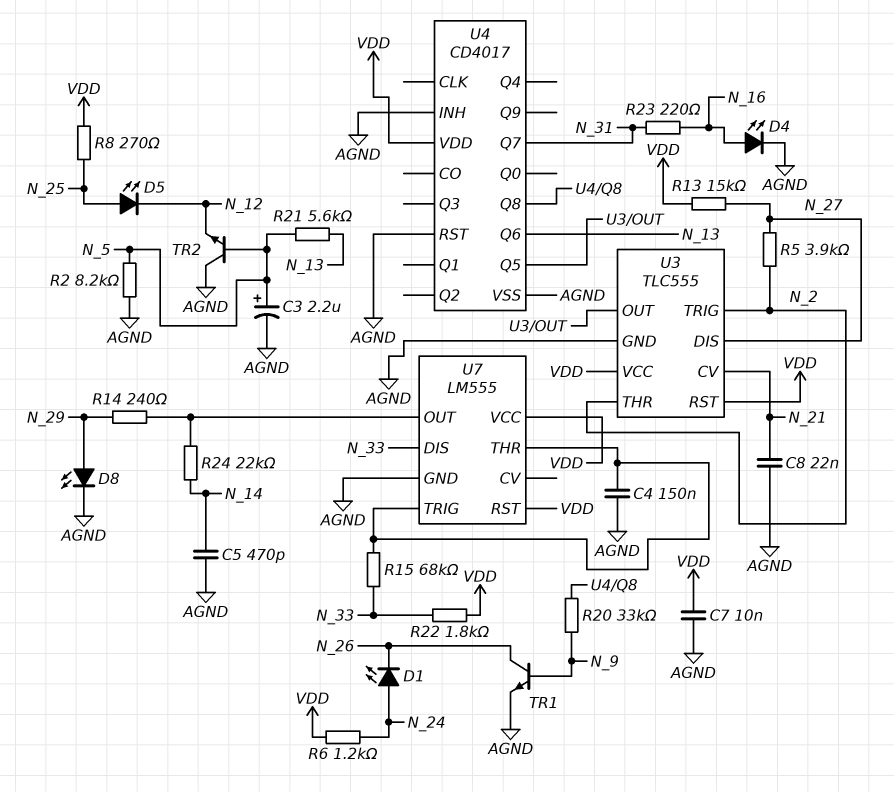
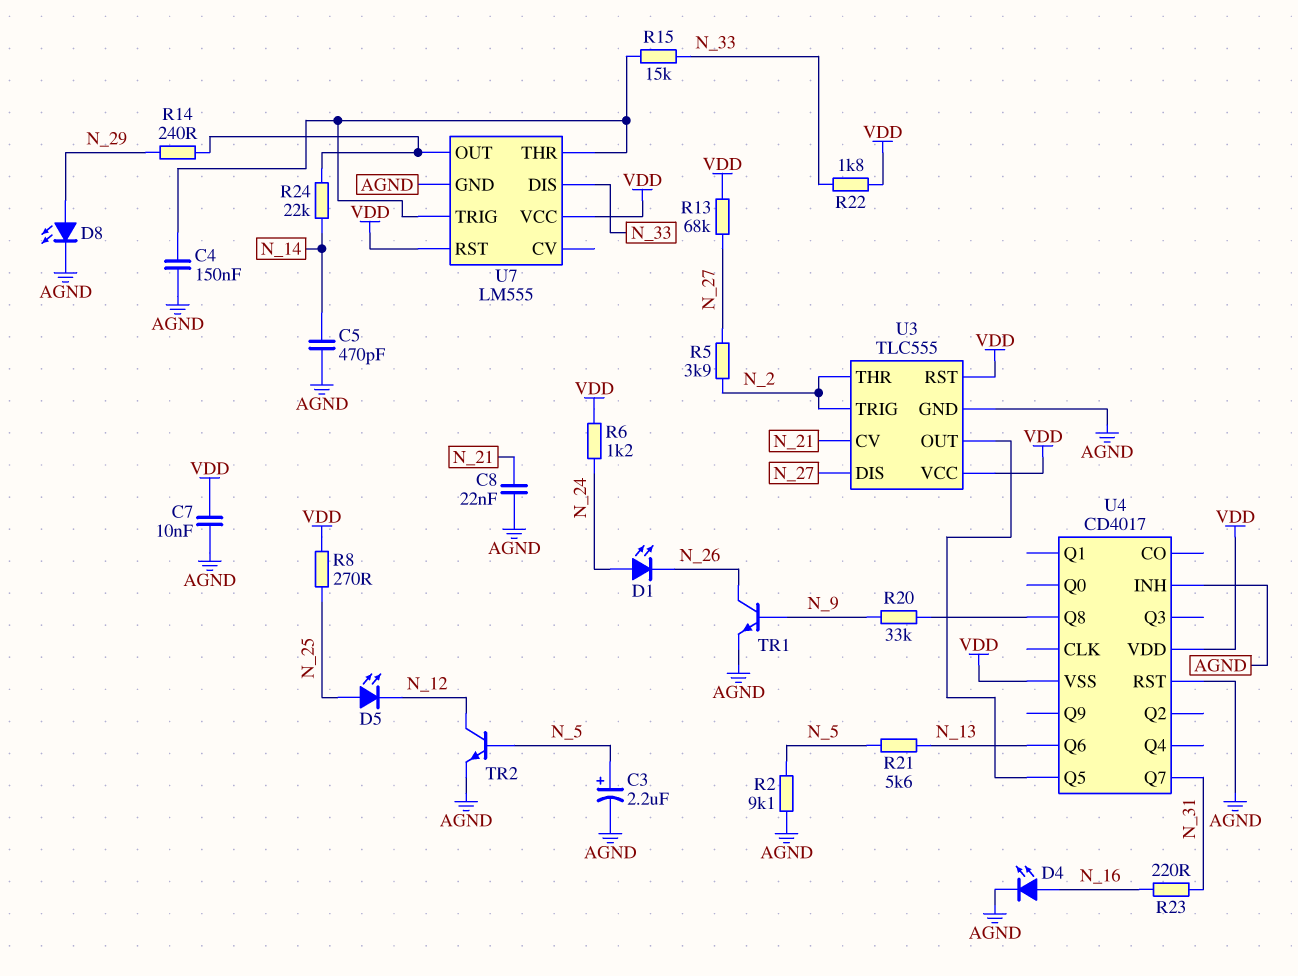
R2: 8.2k (AGND, N_5) -> 9.1k (AGND, N_5)
R13: 15k (N_27, VDD) -> 68k (N_27, VDD)
R15: 68k (N_33, U7/THR) -> 15k (N_33, U7/THR)
TR2: NPN (B N_5, C AGND, E N_12) -> NPN (B N_5, C N_12, E AGND)
U4 pin VSS: AGND -> VDD

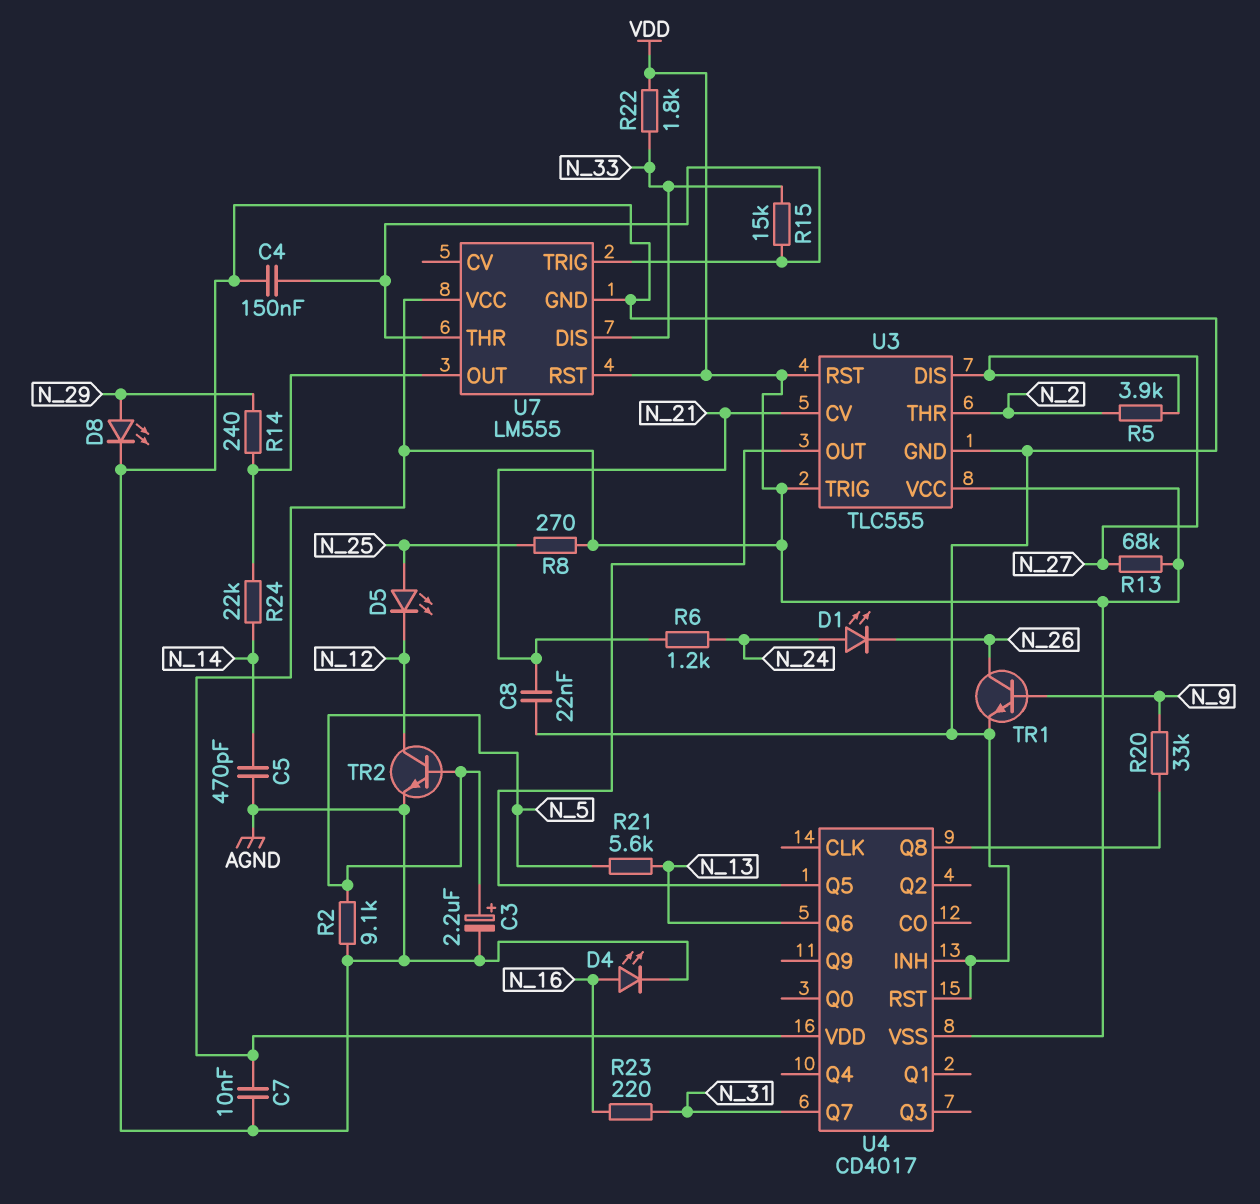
R6: 1.2k (N_24, VDD) -> 1.2k (N_21, N_24)
U3 pin TRIG: N_2 -> VDD

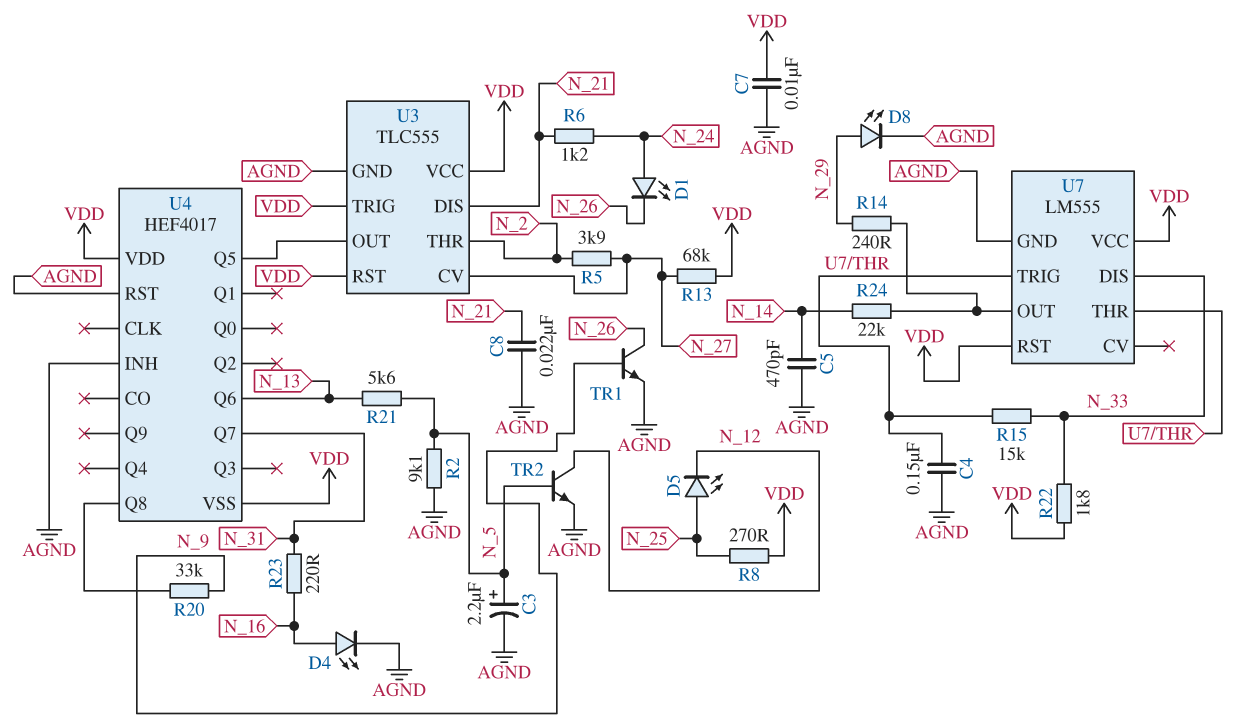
U3 pin CV: N_21 -> N_27
U3 pin DIS: N_27 -> N_21
U4: CD4017 -> HEF4017

